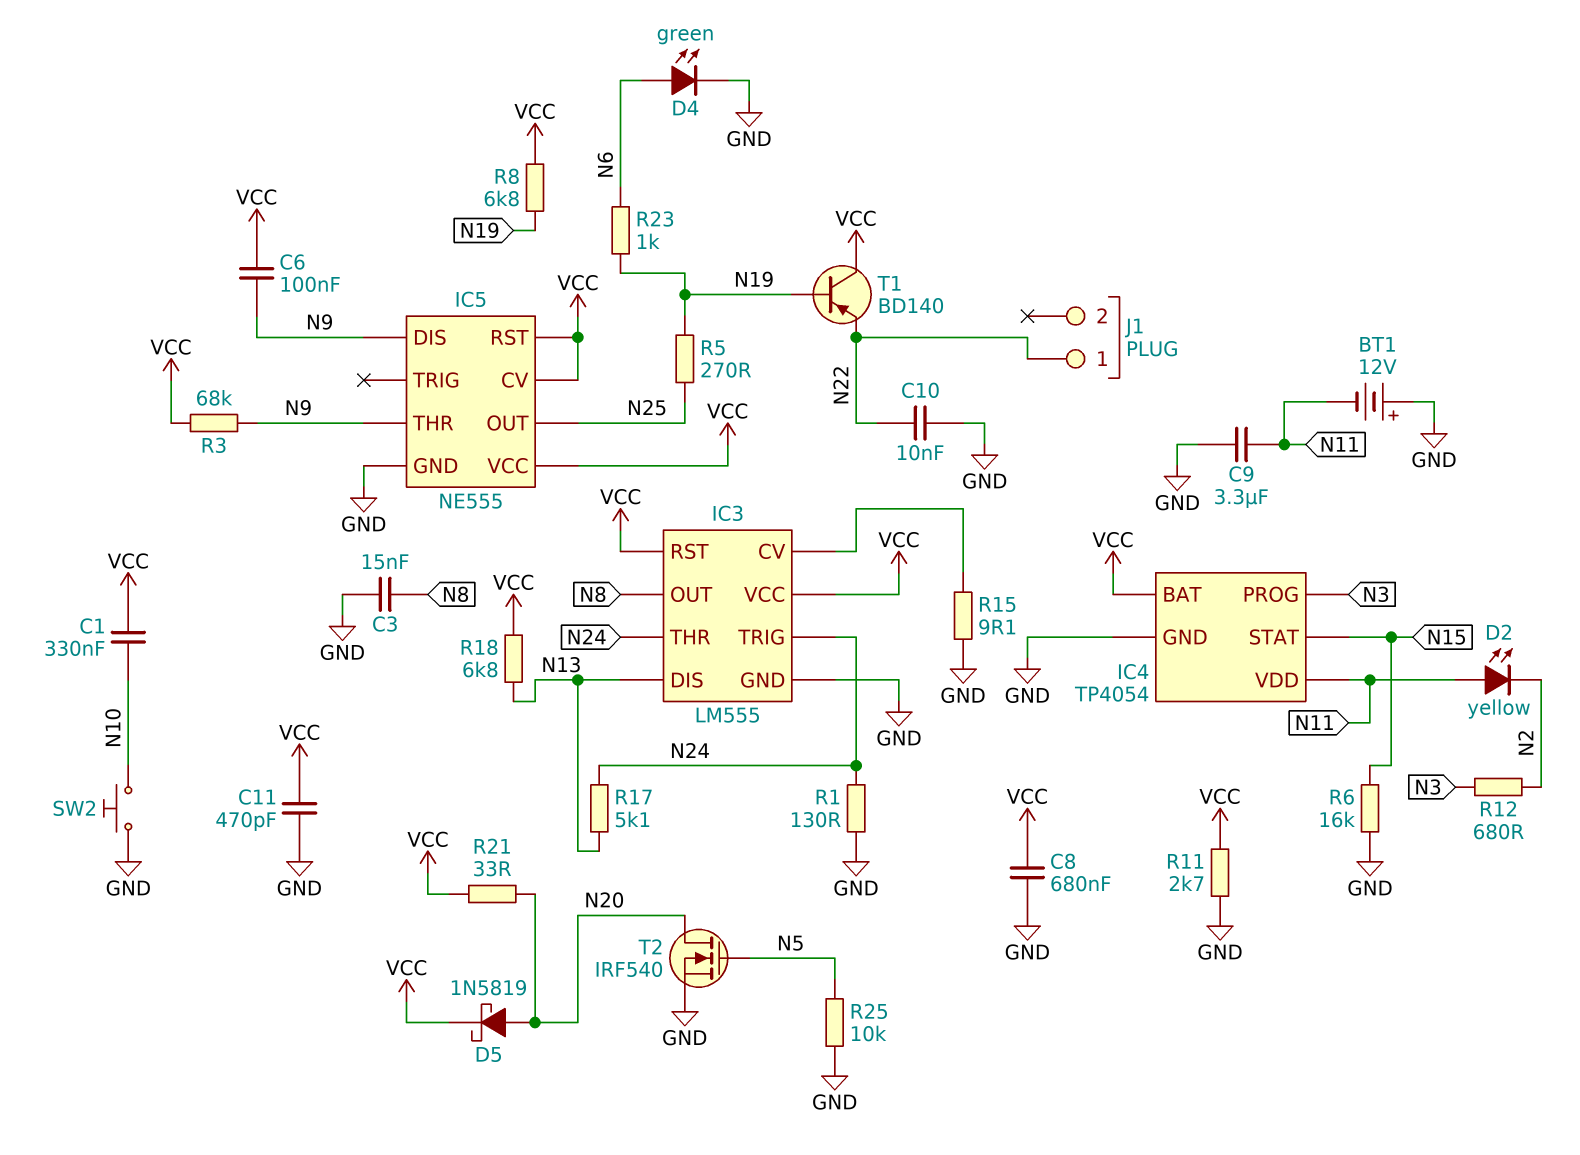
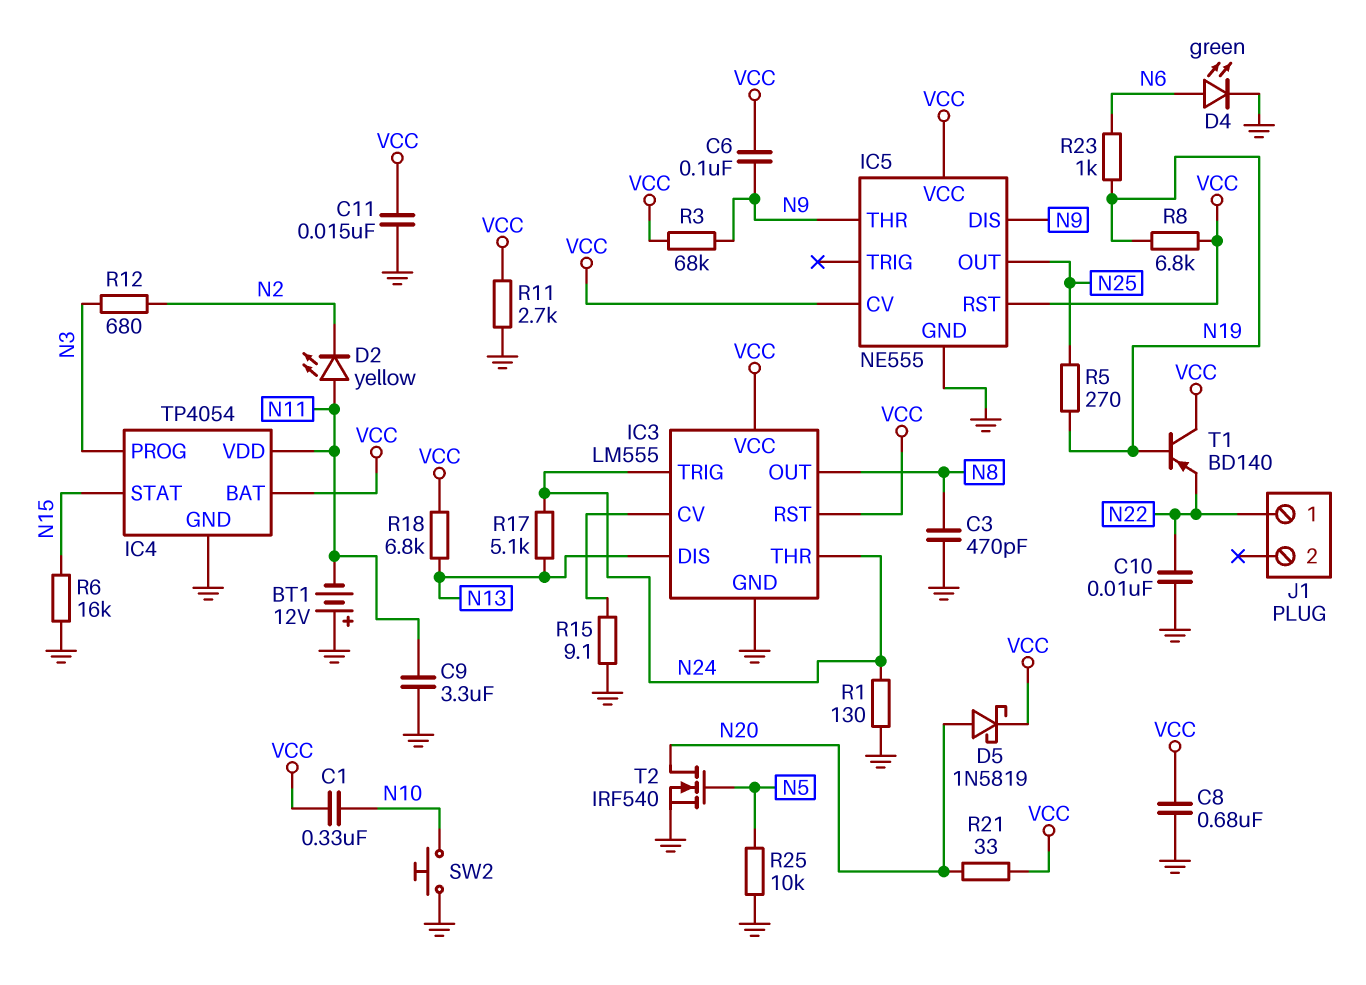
C3: 15nF (GND, N8) -> 470pF (GND, N8)
C11: 470pF (GND, VCC) -> 15nF (GND, VCC)

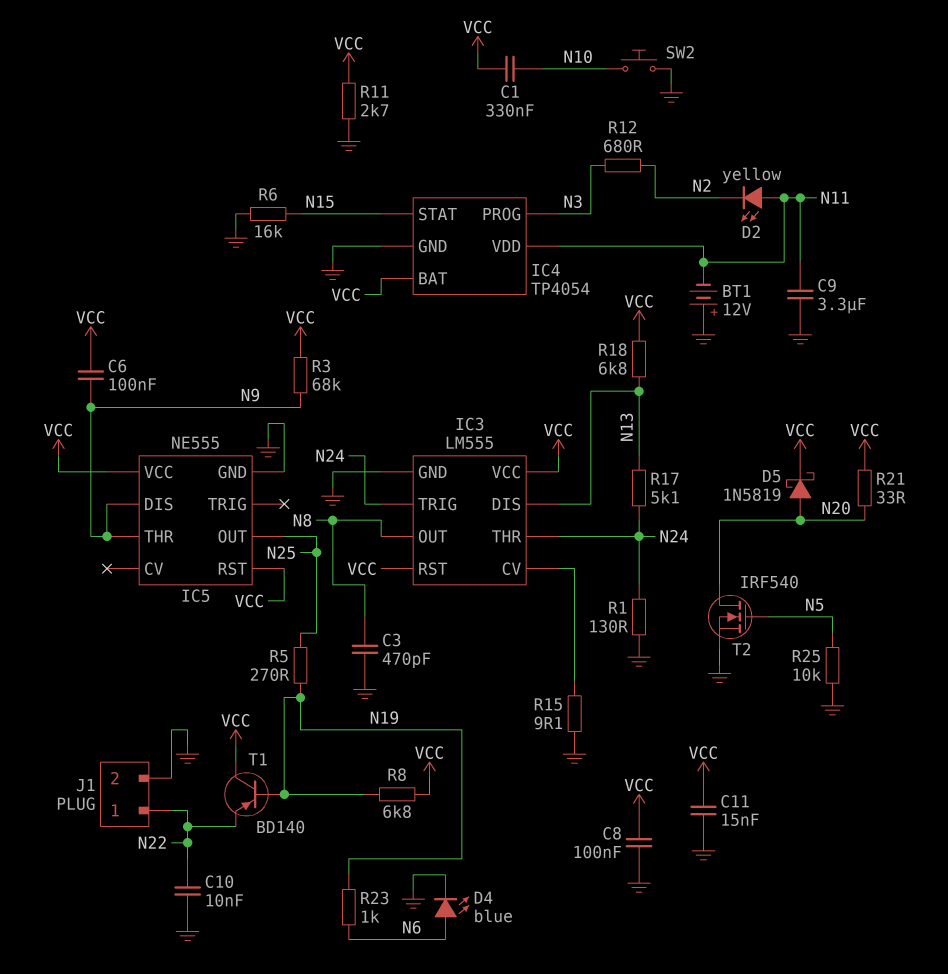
C8: 680nF (GND, VCC) -> 100nF (GND, VCC)
D4: LED green (A N6, K GND) -> LED blue (A N6, K GND)
IC5 pin CV: VCC -> none
J1 pin 2: none -> GND

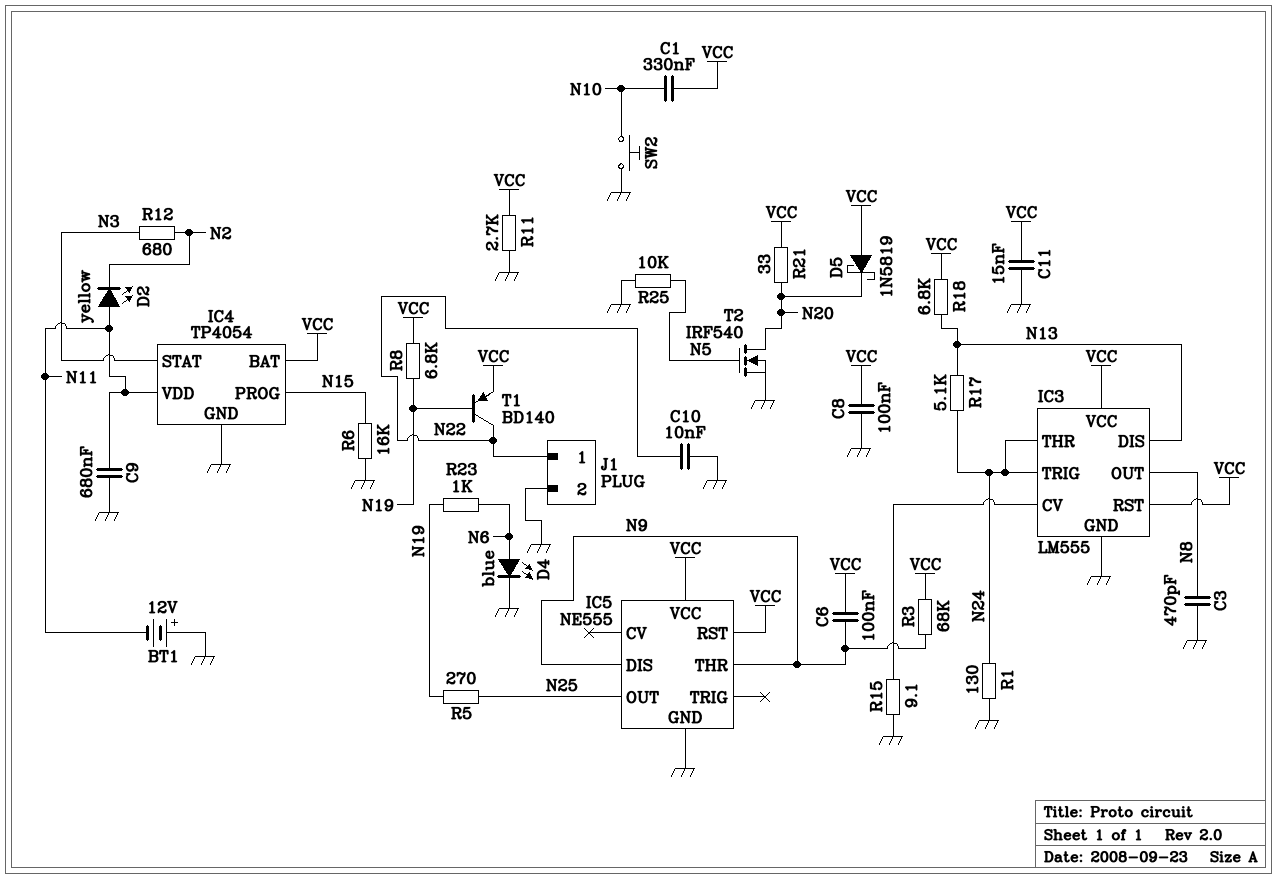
C9: 3.3uF (GND, N11) -> 680nF (GND, N11)
D5: schottky 1N5819 (A N20, K VCC) -> schottky 1N5819 (A VCC, K N20)
IC4 pin PROG: N3 -> N15
IC4 pin STAT: N15 -> N3
T1: PNP BD140 (B N19, C VCC, E N22) -> PNP BD140 (B N19, C N22, E VCC)

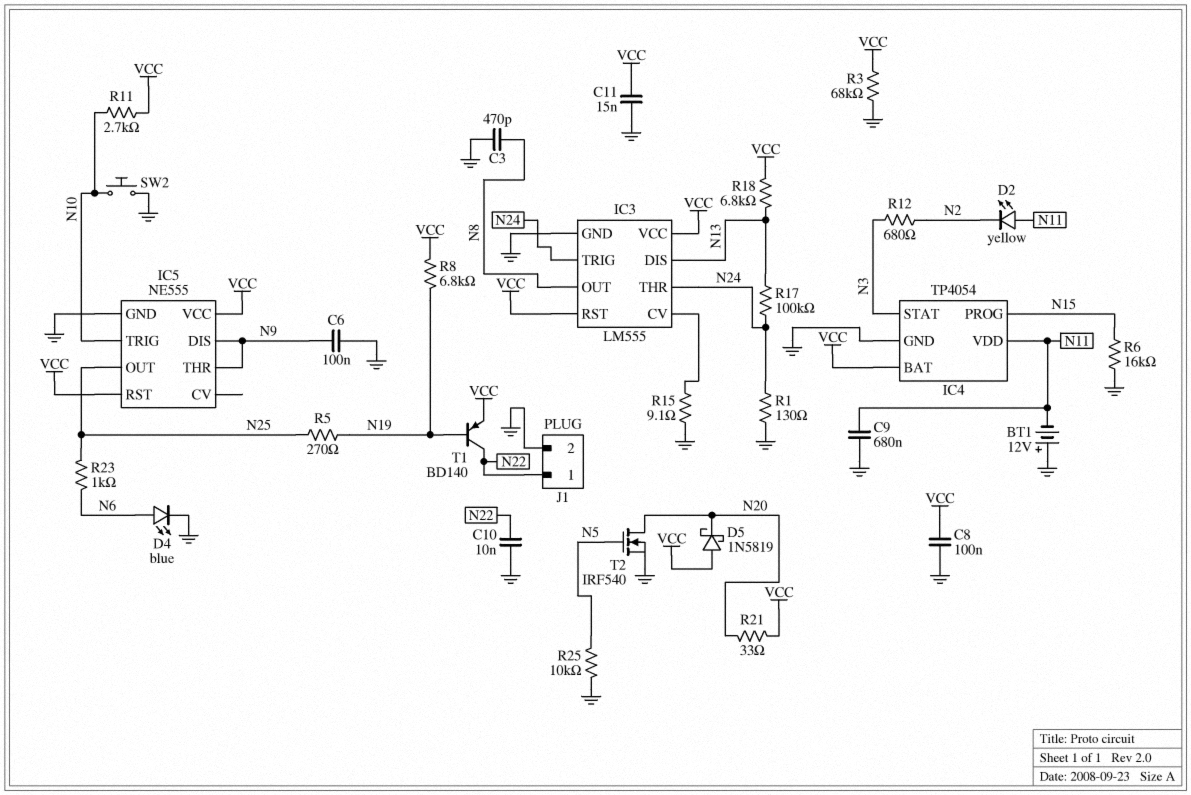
C1: 330nF (N10, VCC) -> none
C6: 100nF (N9, VCC) -> 100nF (GND, N9)
IC5 pin TRIG: none -> N10
R3: 68k (N9, VCC) -> 68k (GND, VCC)
R11: 2.7k (GND, VCC) -> 2.7k (N10, VCC)
R17: 5.1k (N13, N24) -> 100k (N13, N24)
R23: 1k (N6, N19) -> 1k (N6, N25)

